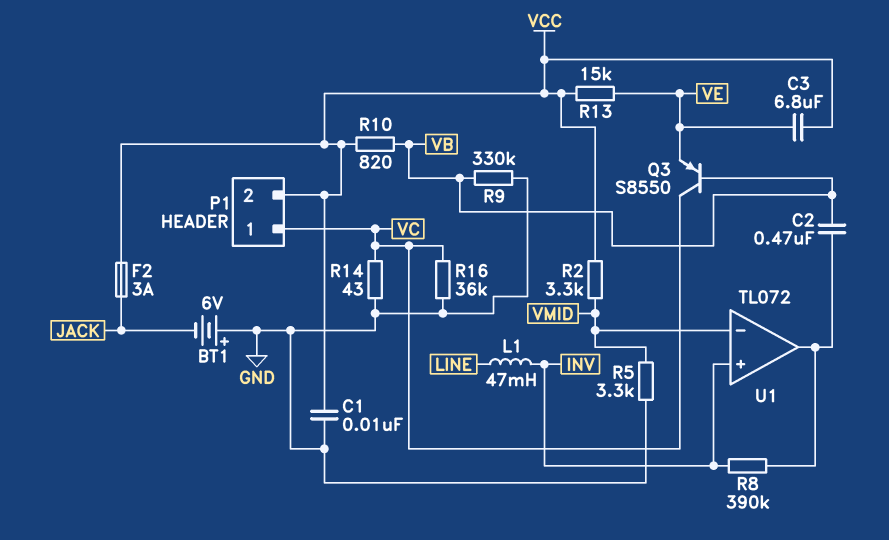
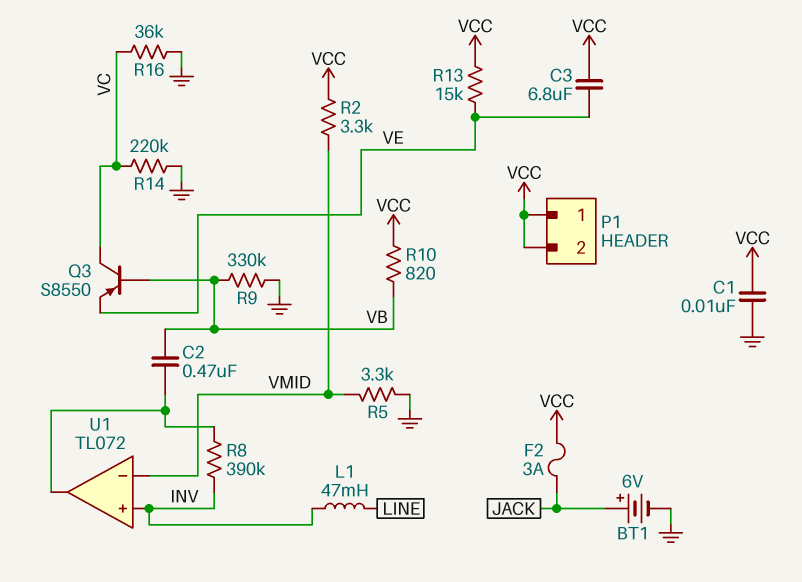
BT1: 6V (plus GND, minus JACK) -> 6V (plus JACK, minus GND)
P1 pin 1: VC -> VCC
R14: 43 (GND, VC) -> 220k (GND, VC)

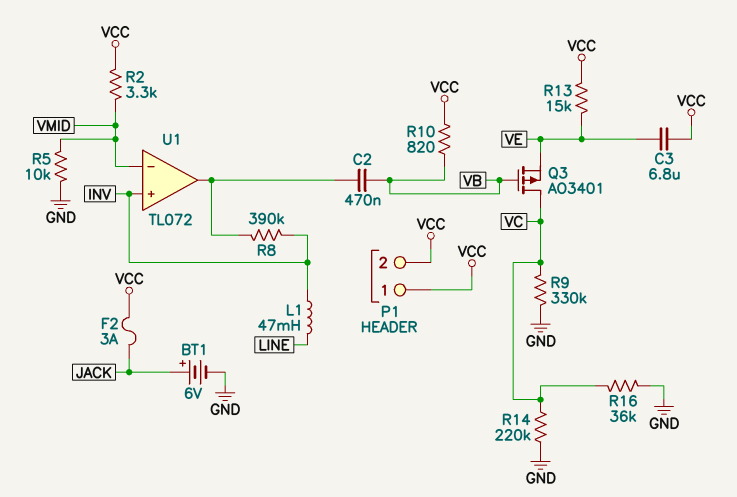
C1: 10nF (GND, VCC) -> none
Q3: PNP S8550 (B VB, C VC, E VE) -> PMOS AO3401 (G VB, D VC, S VE)
R5: 3.3k (GND, VMID) -> 10k (GND, VMID)
R9: 330k (GND, VB) -> 330k (GND, VC)

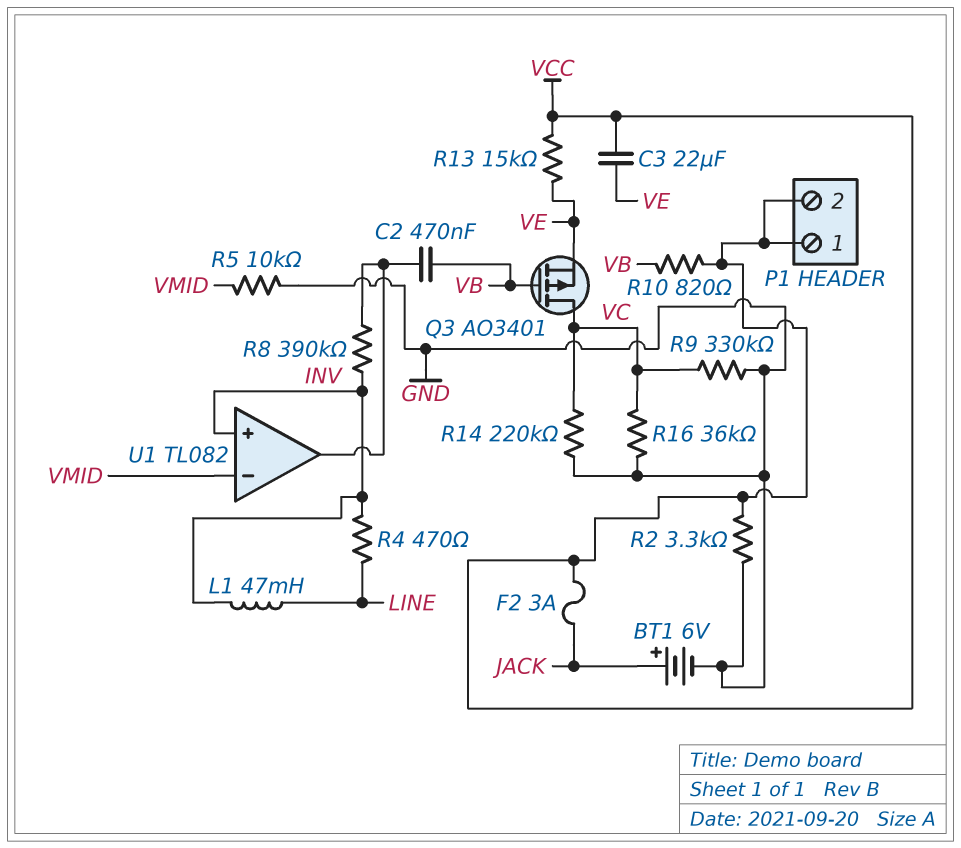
C3: 6.8uF (VCC, VE) -> 22uF (VCC, VE)
R2: 3.3k (VCC, VMID) -> 3.3k (GND, VCC)
R4: none -> 470 (INV, LINE)
U1: TL072 -> TL082

